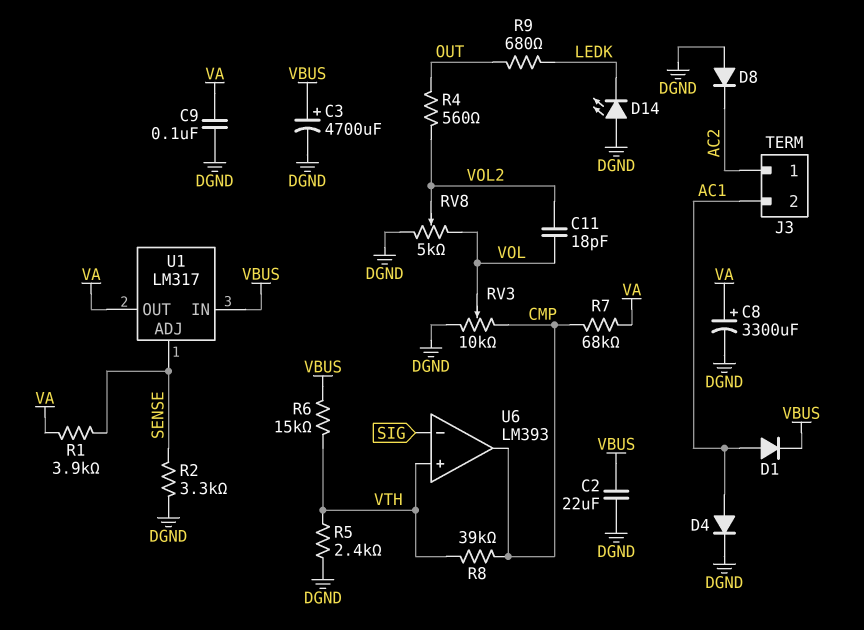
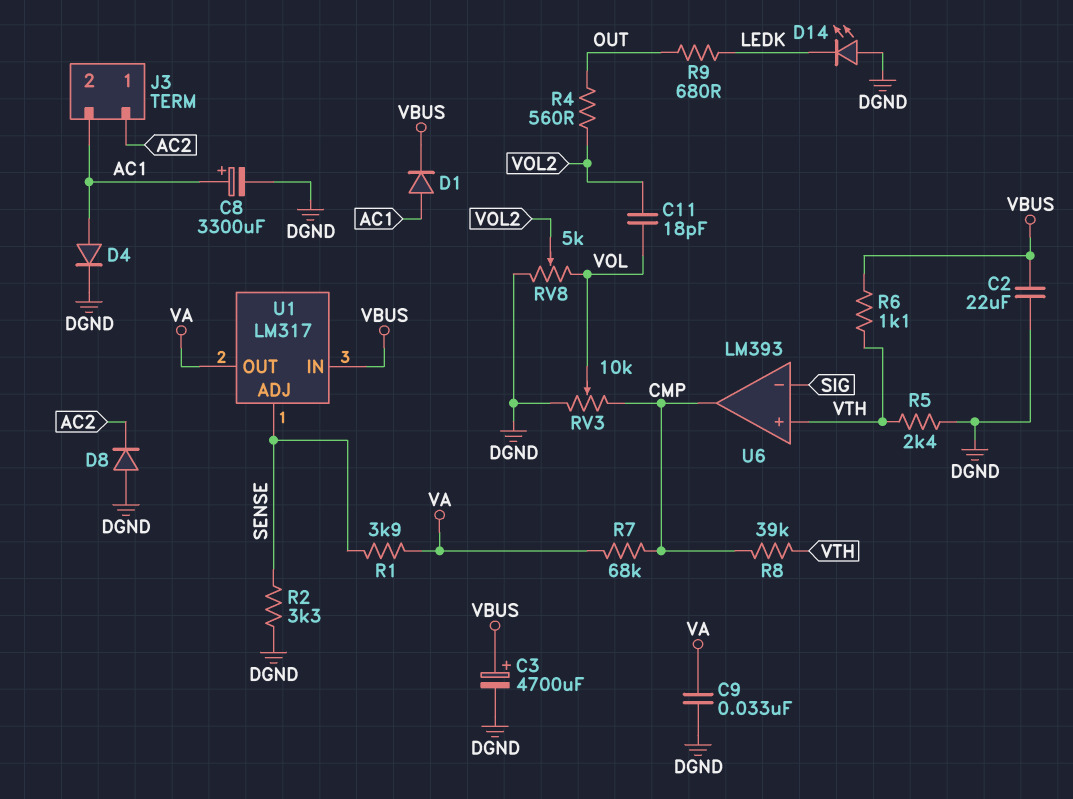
C8: 3300uF (plus VA, minus DGND) -> 3300uF (plus AC1, minus DGND)
C9: 100nF (DGND, VA) -> 33nF (DGND, VA)
R6: 15k (VBUS, VTH) -> 1.1k (VBUS, VTH)

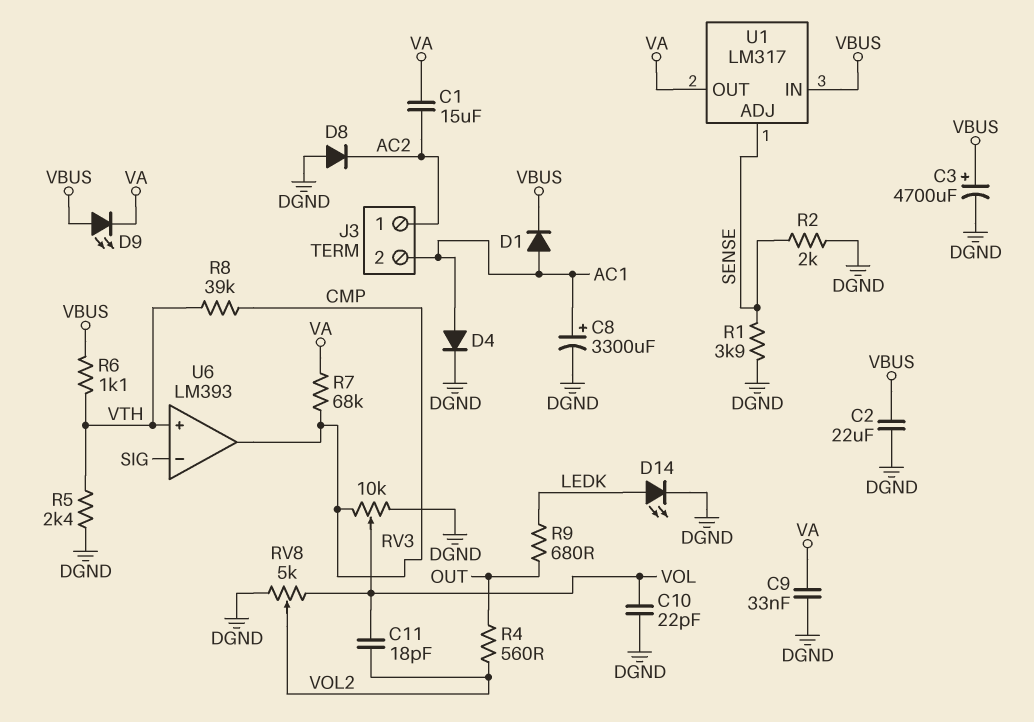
C1: none -> 15uF (AC2, VA)
C10: none -> 22pF (DGND, VOL)
D9: none -> LED (A VBUS, K VA)
D14: LED (A DGND, K LEDK) -> LED (A LEDK, K DGND)
R1: 3.9k (SENSE, VA) -> 3.9k (DGND, SENSE)
R2: 3.3k (DGND, SENSE) -> 2k (DGND, SENSE)

